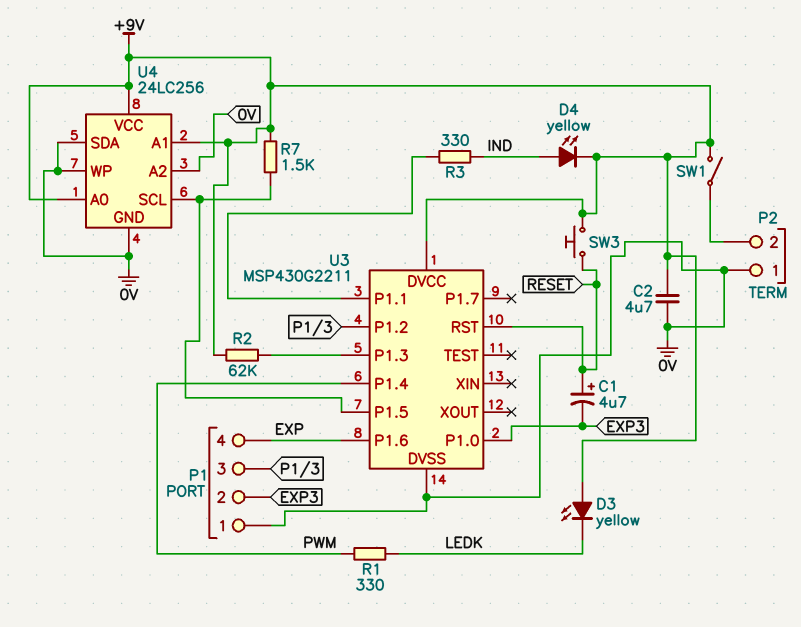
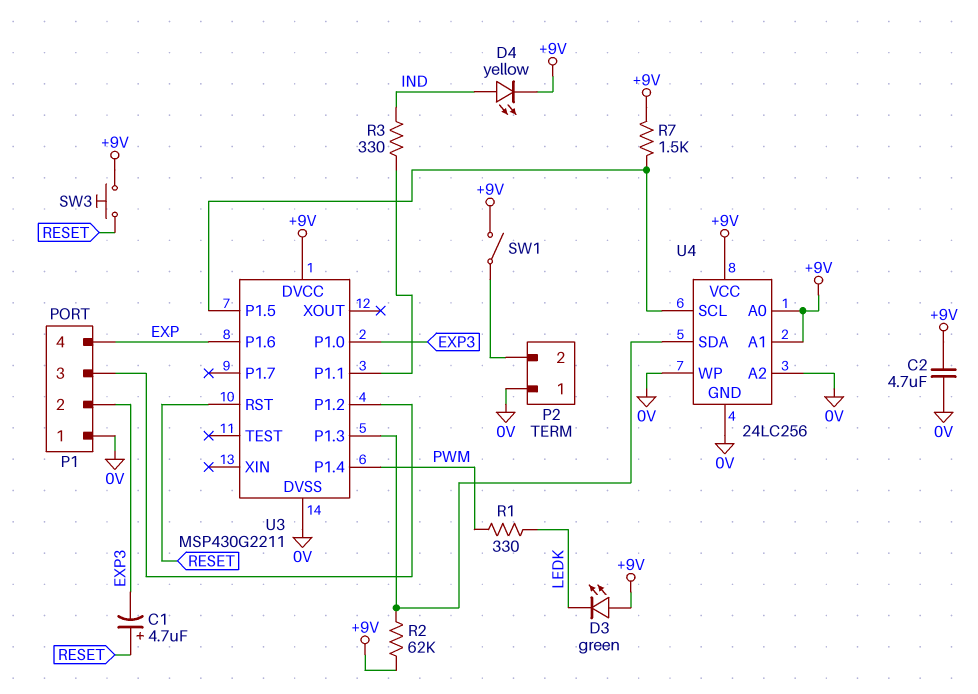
D3: LED yellow (A +9V, K LEDK) -> LED green (A +9V, K LEDK)
U4 pin SDA: 0V -> U3/P1.3

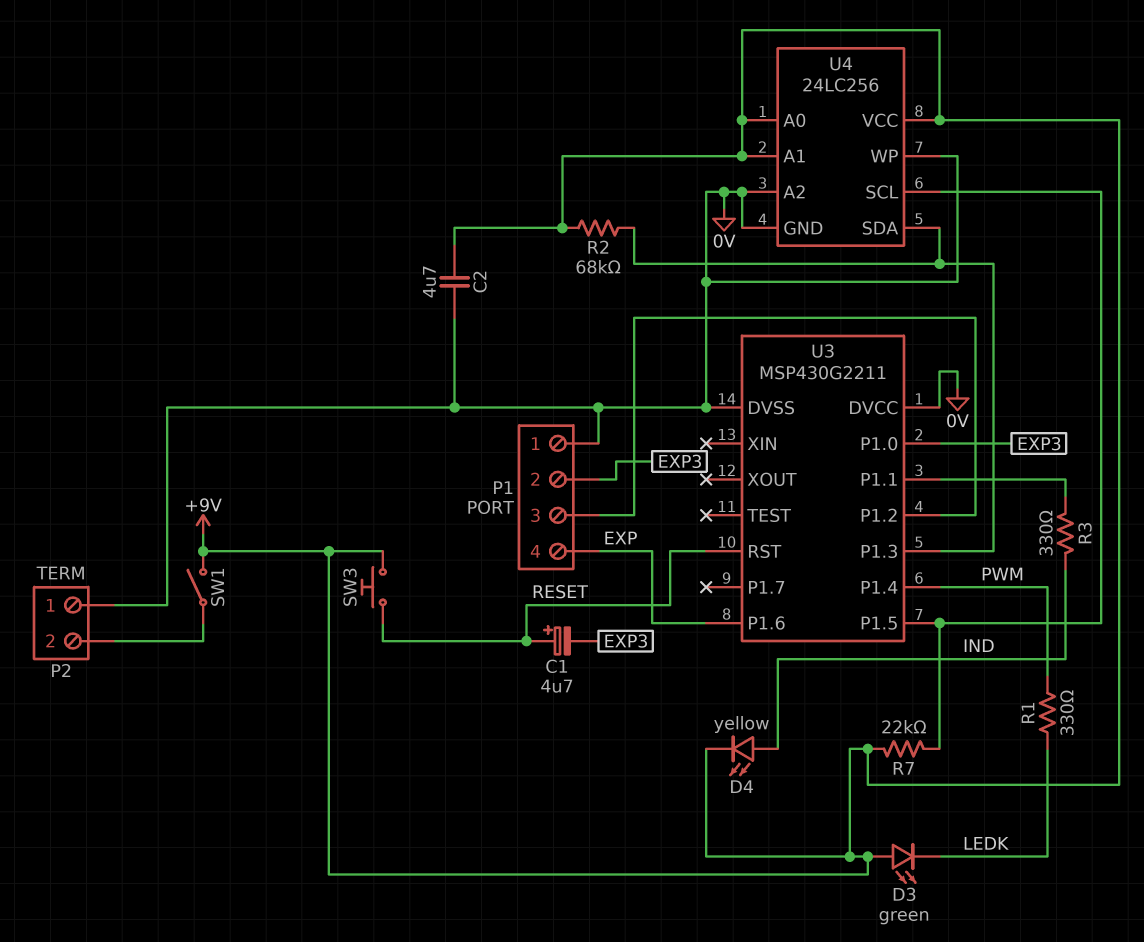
R2: 62k (+9V, U3/P1.3) -> 68k (+9V, U3/P1.3)
R7: 1.5k (+9V, U3/P1.5) -> 22k (+9V, U3/P1.5)
U3 pin DVCC: +9V -> 0V

